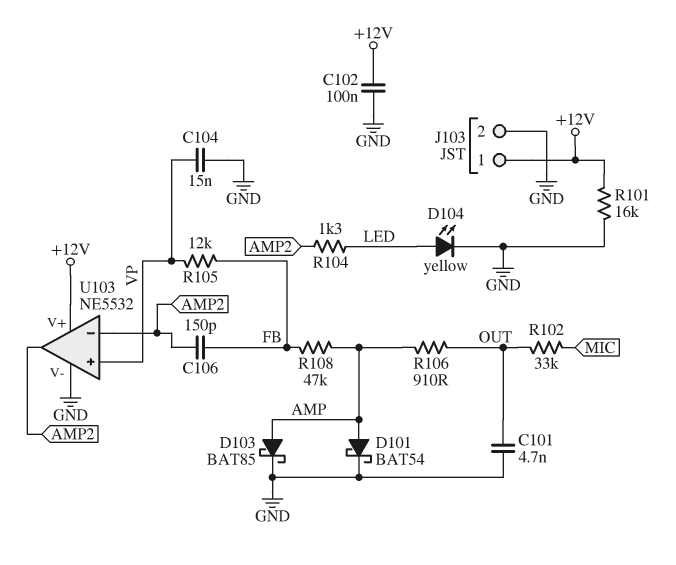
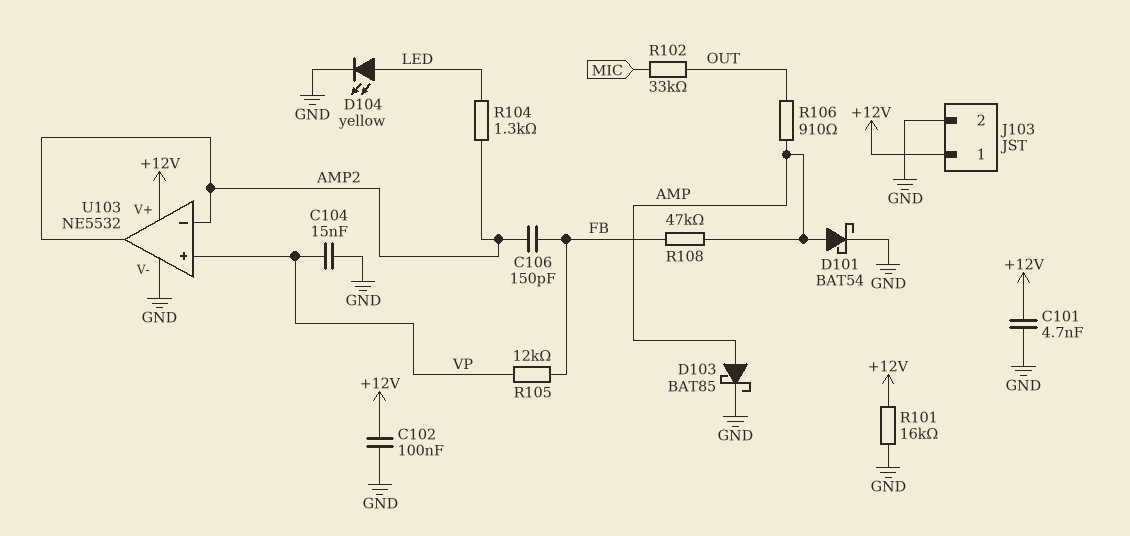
C101: 4.7nF (GND, OUT) -> 4.7nF (+12V, GND)

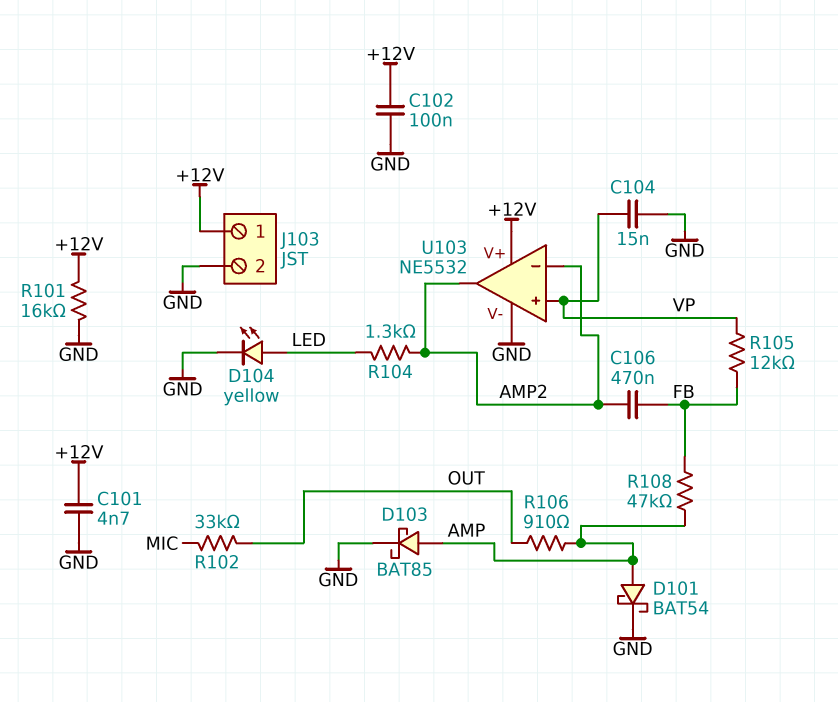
C106: 150pF (AMP2, FB) -> 470nF (AMP2, FB)

